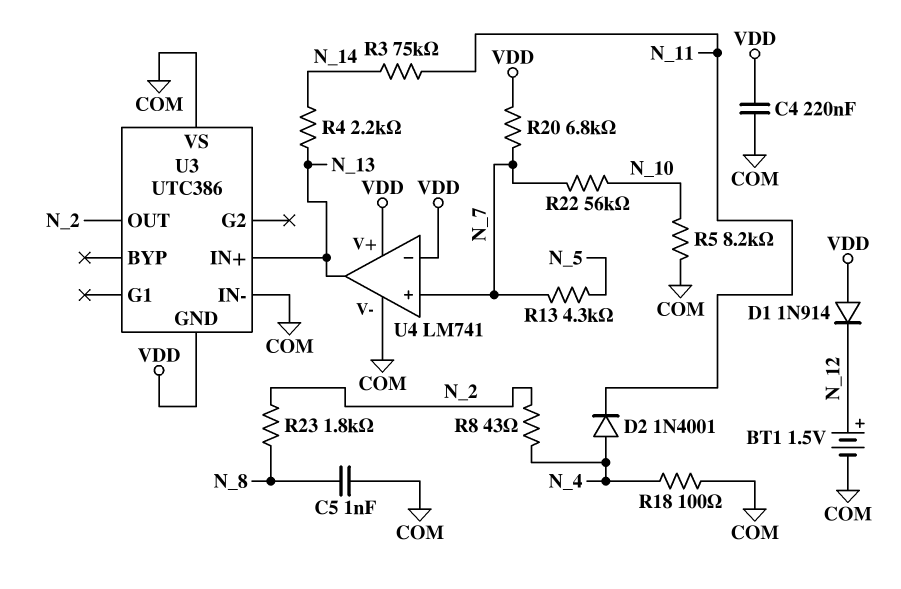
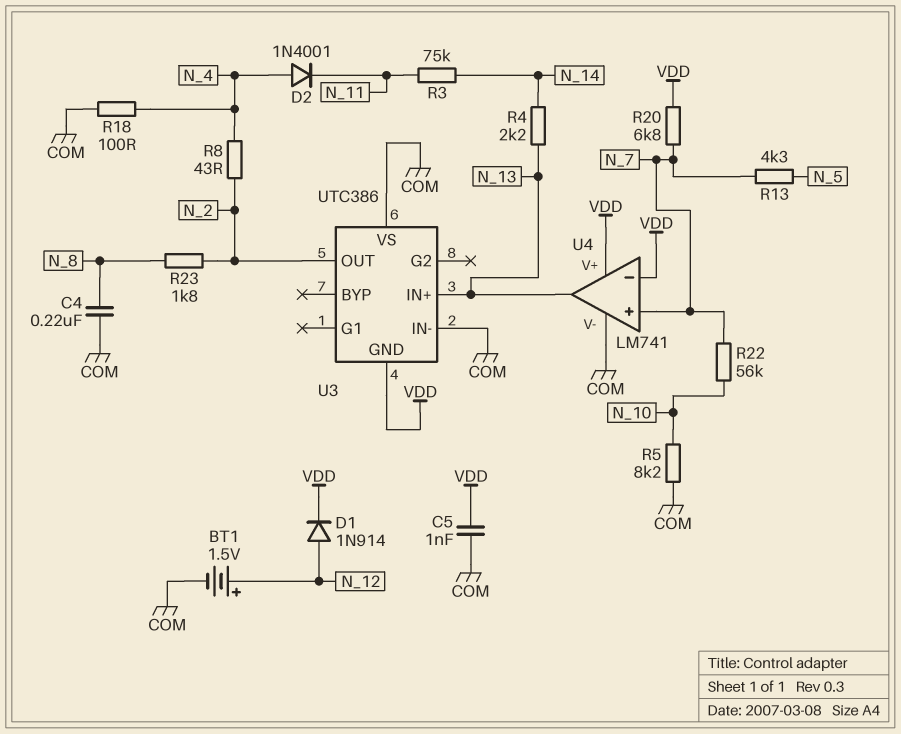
C4: 220nF (COM, VDD) -> 220nF (COM, N_8)
C5: 1nF (COM, N_8) -> 1nF (COM, VDD)
D1: diode 1N914 (A VDD, K N_12) -> diode 1N914 (A N_12, K VDD)

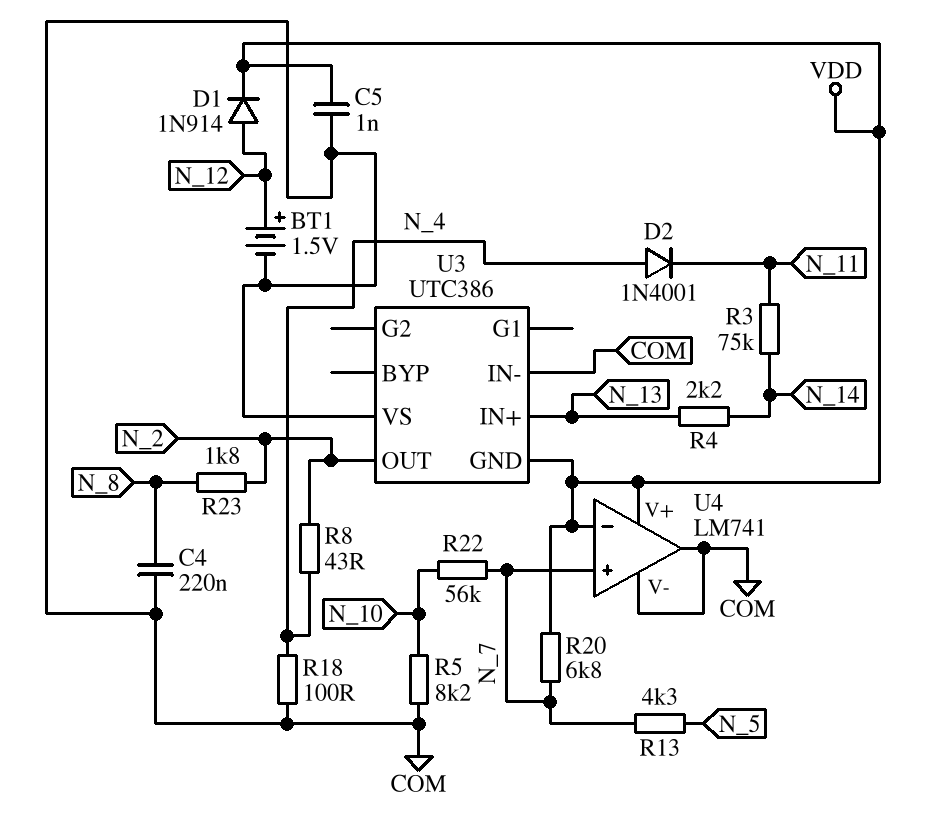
U4 pin out: N_13 -> COM

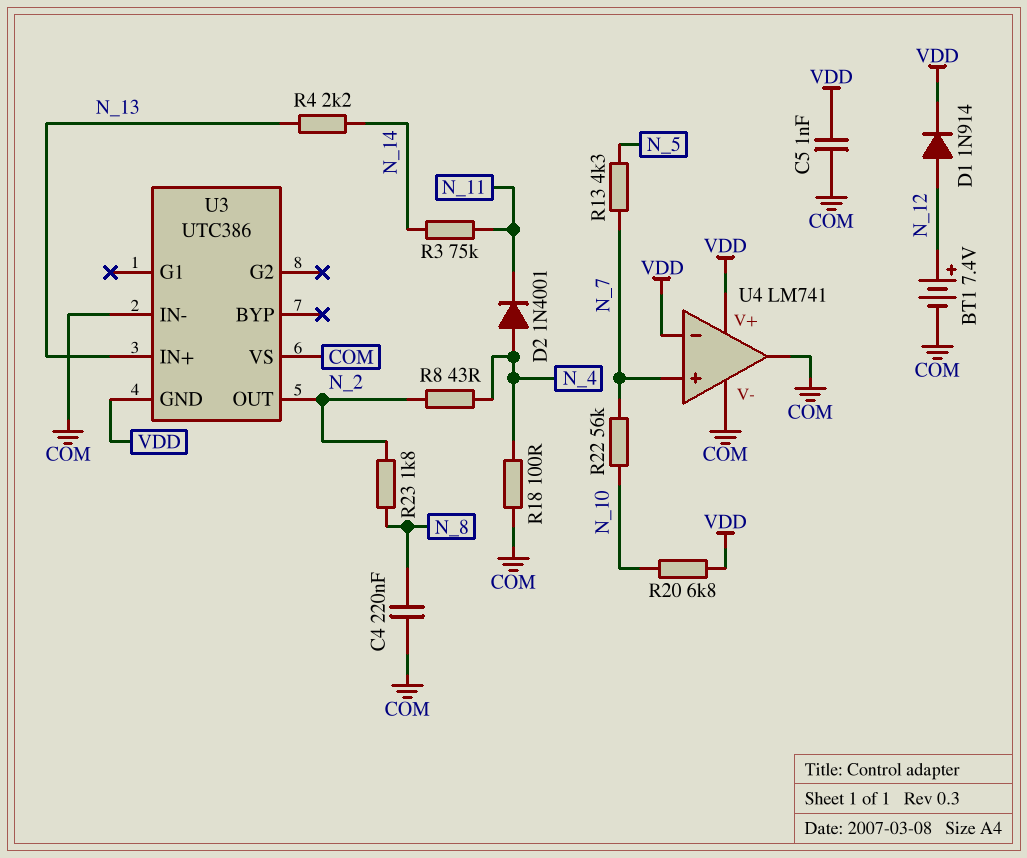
BT1: 1.5V (plus N_12, minus COM) -> 7.4V (plus N_12, minus COM)
R5: 8.2k (COM, N_10) -> none
R20: 6.8k (N_7, VDD) -> 6.8k (N_10, VDD)

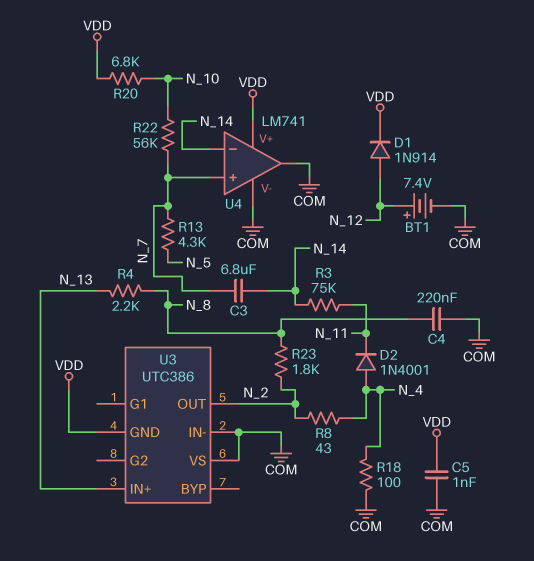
C3: none -> 6.8uF (N_7, N_14)
R4: 2.2k (N_13, N_14) -> 2.2k (N_8, N_13)
U4 pin in-: VDD -> N_14

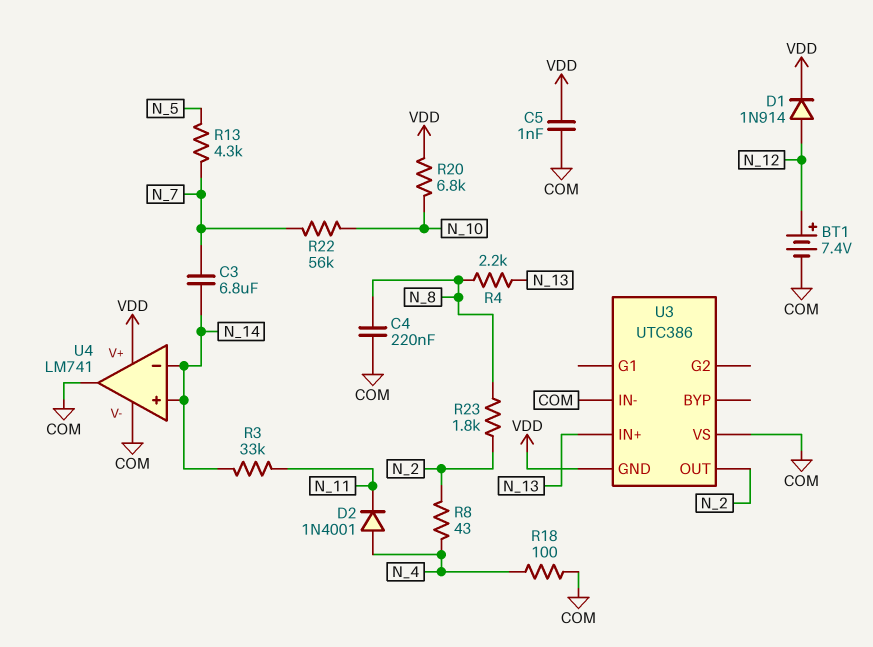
R3: 75k (N_11, N_14) -> 33k (N_11, N_14)
U4 pin in+: N_7 -> N_14

